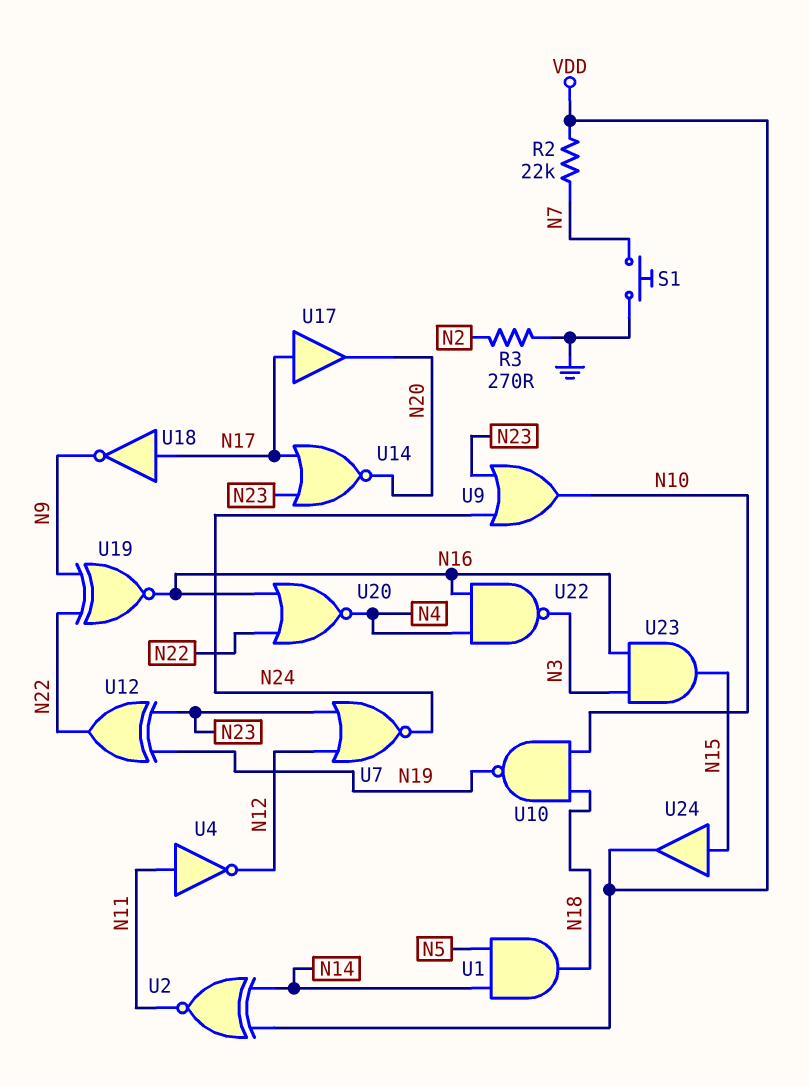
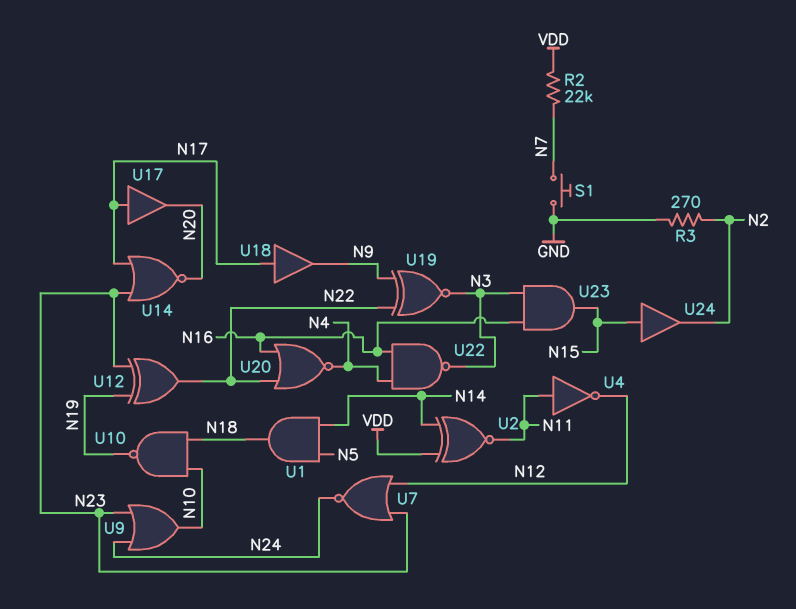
U18: NOT (in N17, out N9) -> buffer (in N17, out N9)
U19: XNOR (in N9, in N22, out N16) -> XNOR (in N9, in N22, out N3)
U24: buffer (in N15, out VDD) -> buffer (in N15, out N2)

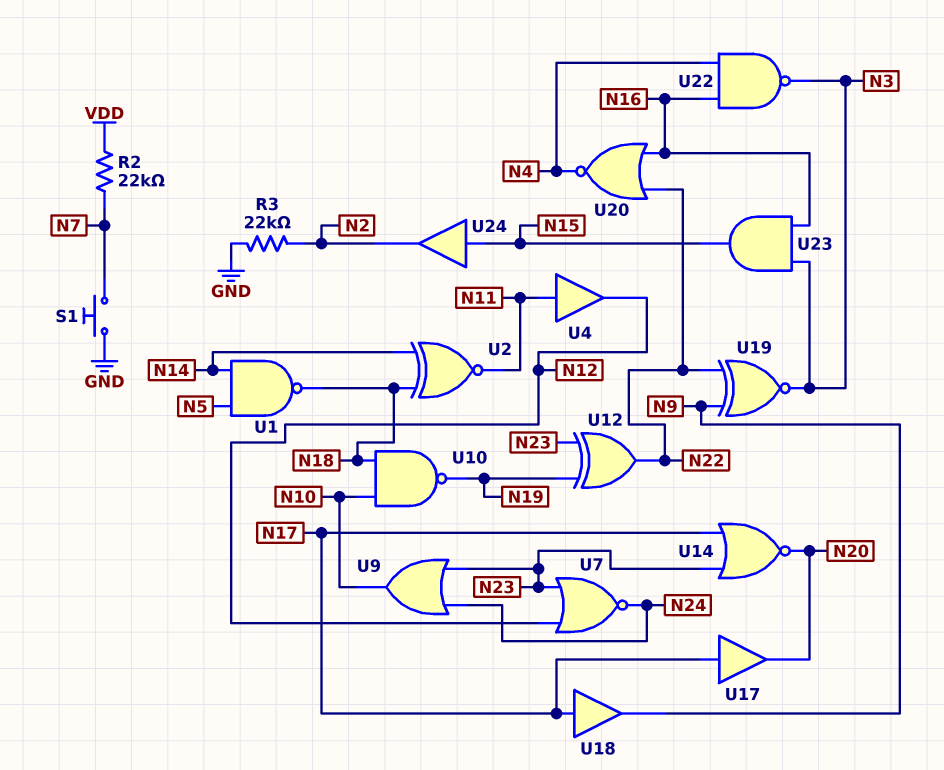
R3: 270 (GND, N2) -> 22k (GND, N2)
U1: AND (in N5, in N14, out N18) -> NAND (in N5, in N14, out N18)
U2: XNOR (in N14, in VDD, out N11) -> XNOR (in N14, in N18, out N11)
U4: NOT (in N11, out N12) -> buffer (in N11, out N12)

